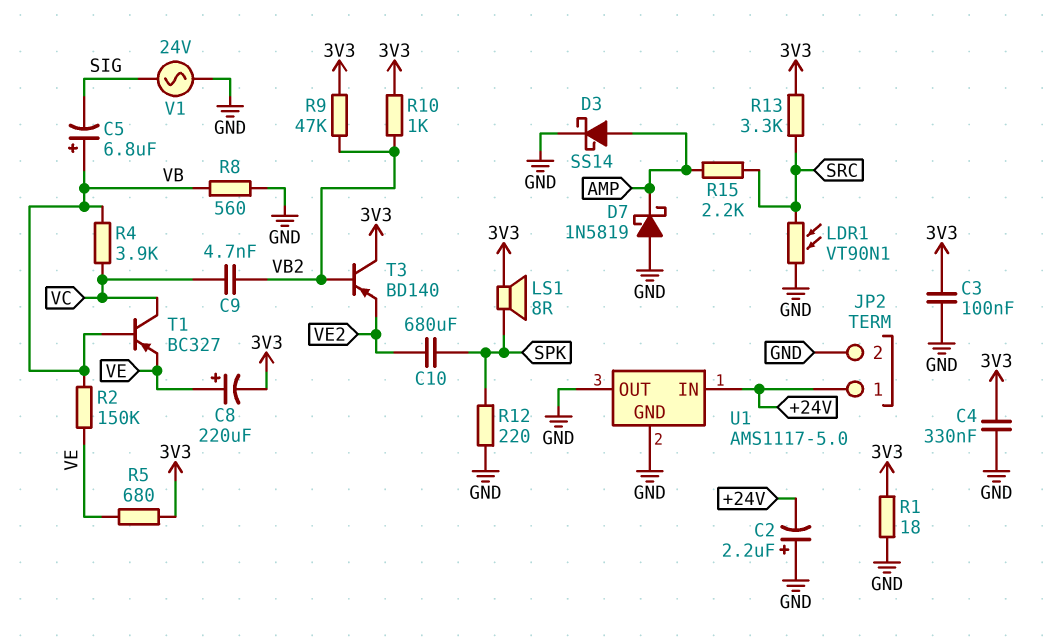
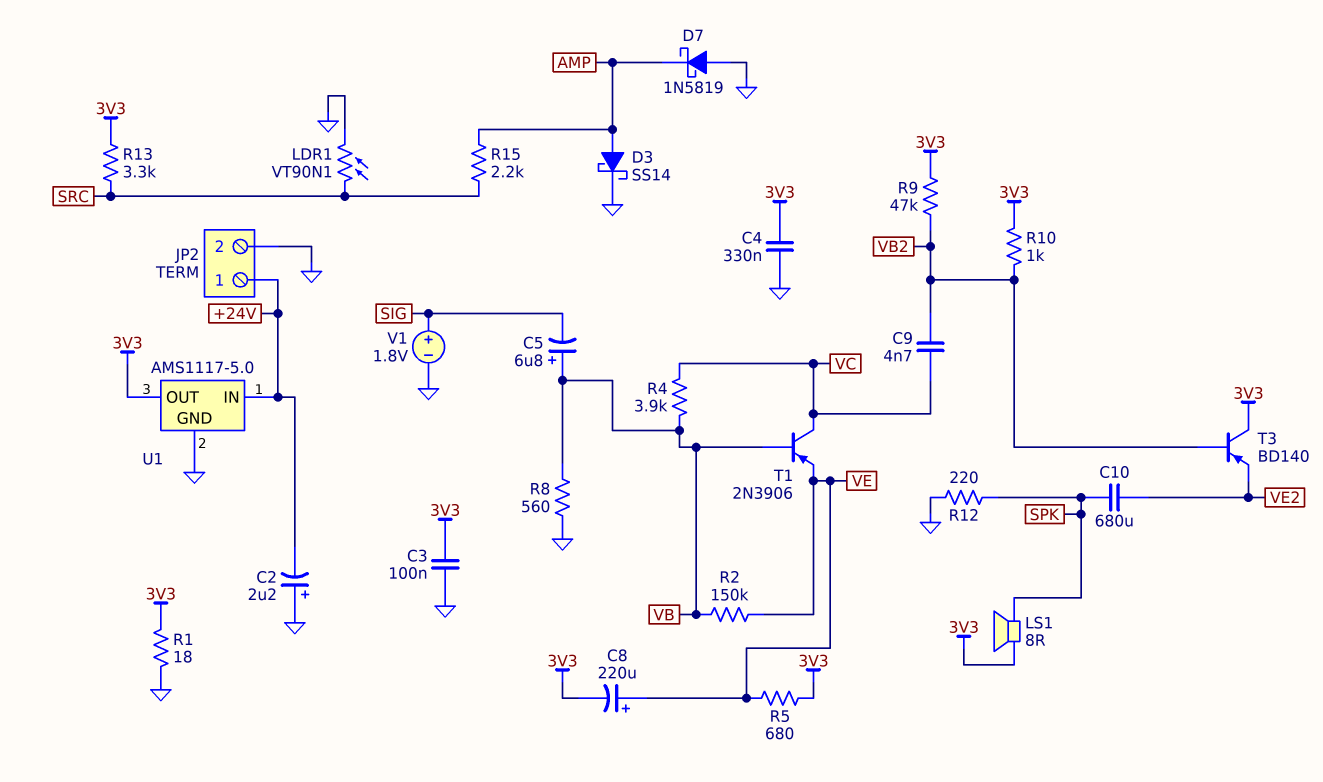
T1: PNP BC327 (B VB, C VC, E VE) -> PNP 2N3906 (B VB, C VC, E VE)
U1 pin OUT: GND -> 3V3
V1: AC 24V (GND, SIG) -> 1.8V (plus SIG, minus GND)

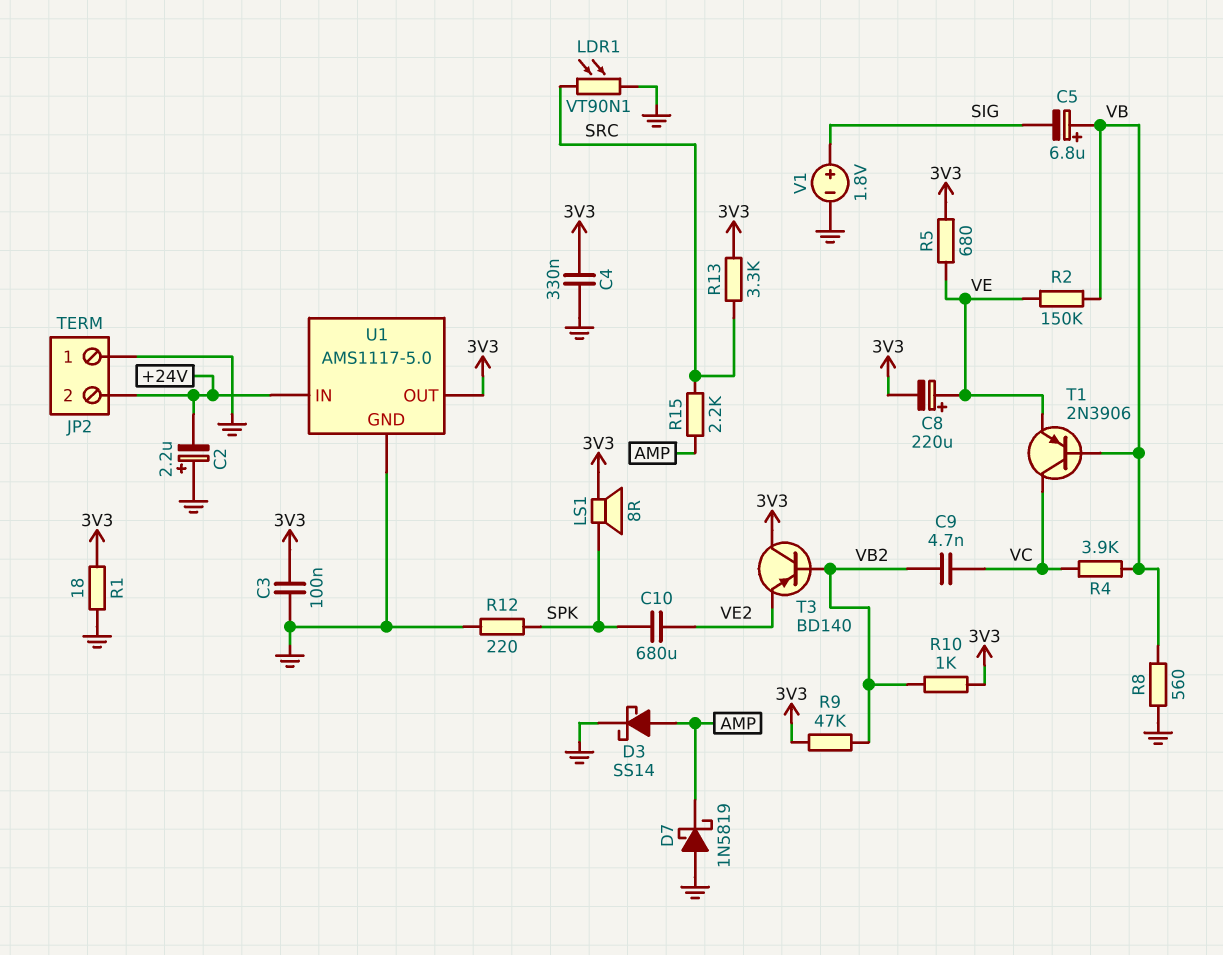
JP2 pin 1: +24V -> GND
JP2 pin 2: GND -> +24V

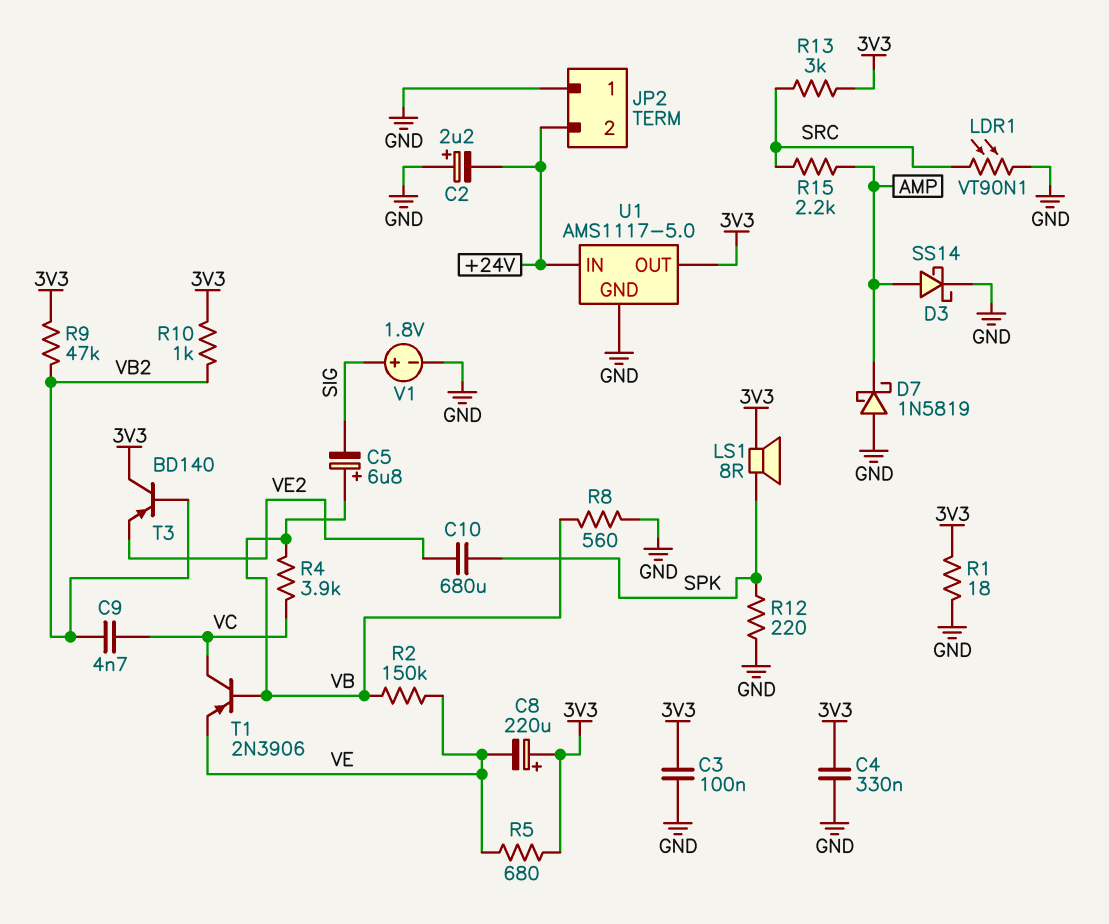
C8: 220uF (plus VE, minus 3V3) -> 220uF (plus 3V3, minus VE)
R13: 3.3k (3V3, SRC) -> 3k (3V3, SRC)

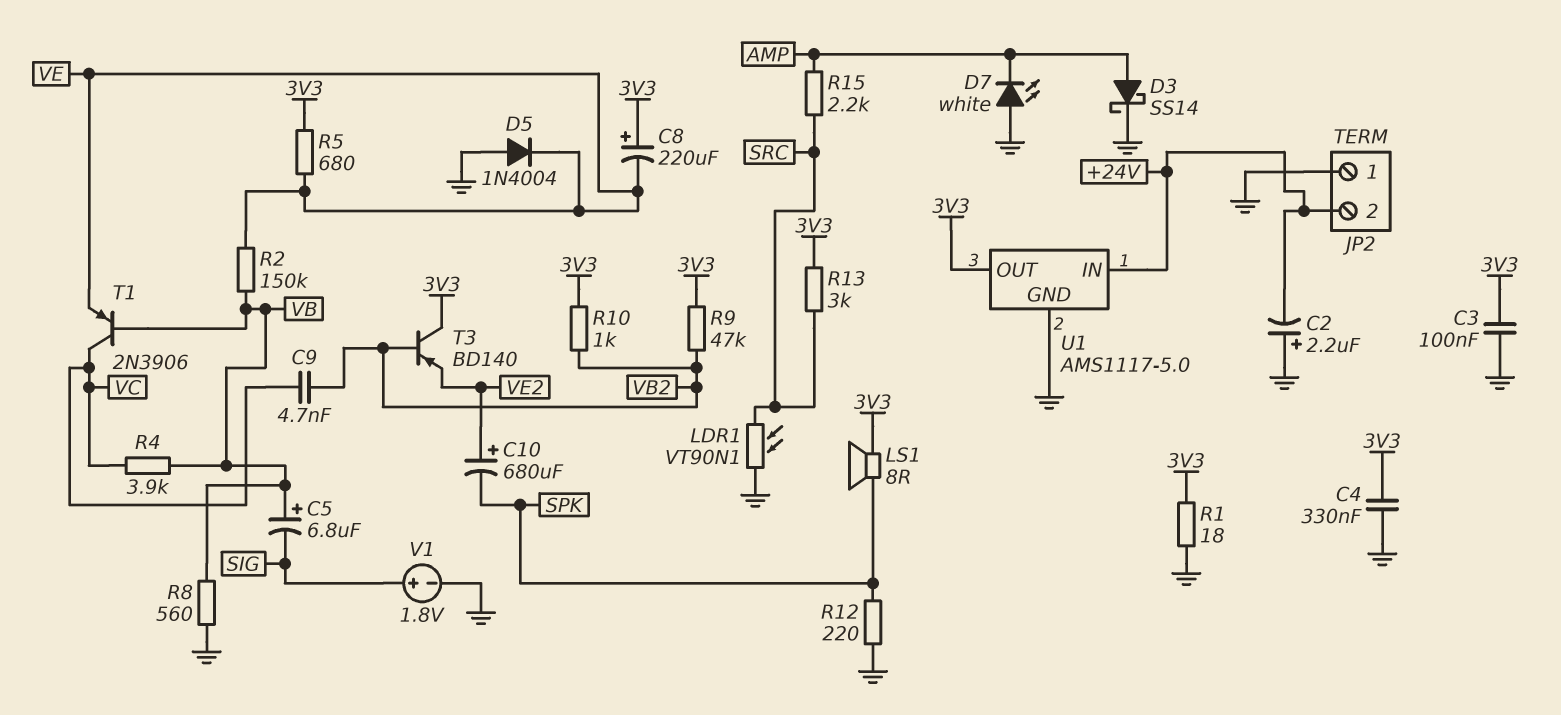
C10: 680uF (SPK, VE2) -> 680uF (plus VE2, minus SPK)
D5: none -> diode 1N4004 (A GND, K VE)
D7: schottky 1N5819 (A GND, K AMP) -> LED white (A GND, K AMP)

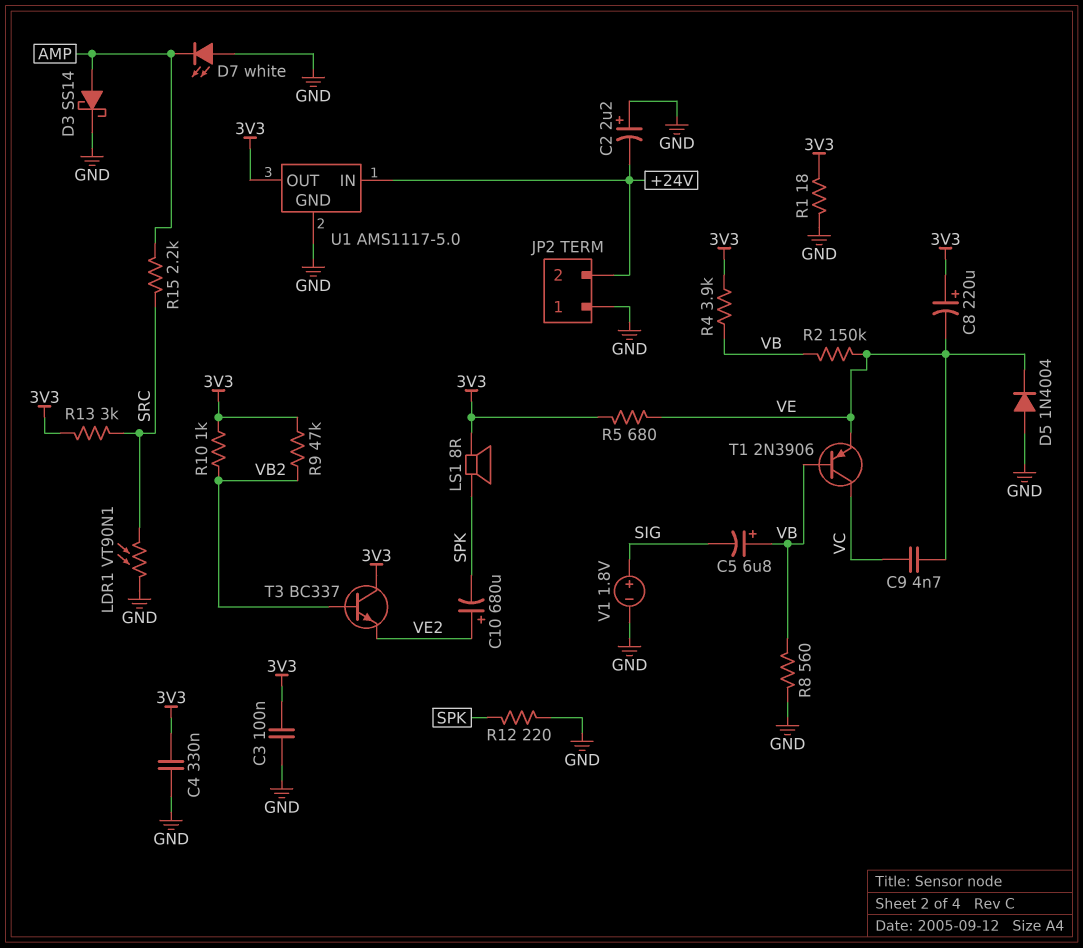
C9: 4.7nF (VB2, VC) -> 4.7nF (VC, VE)
R4: 3.9k (VB, VC) -> 3.9k (3V3, VB)
T3: PNP BD140 (B VB2, C 3V3, E VE2) -> NPN BC337 (B VB2, C 3V3, E VE2)

